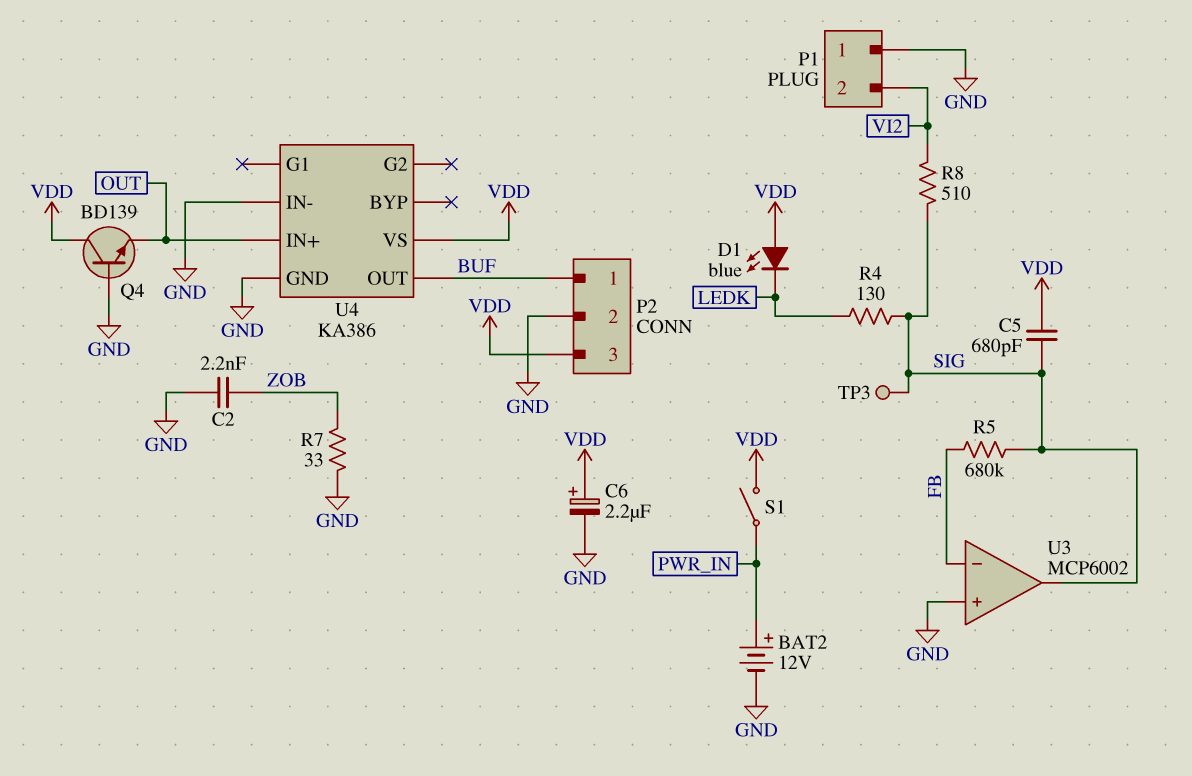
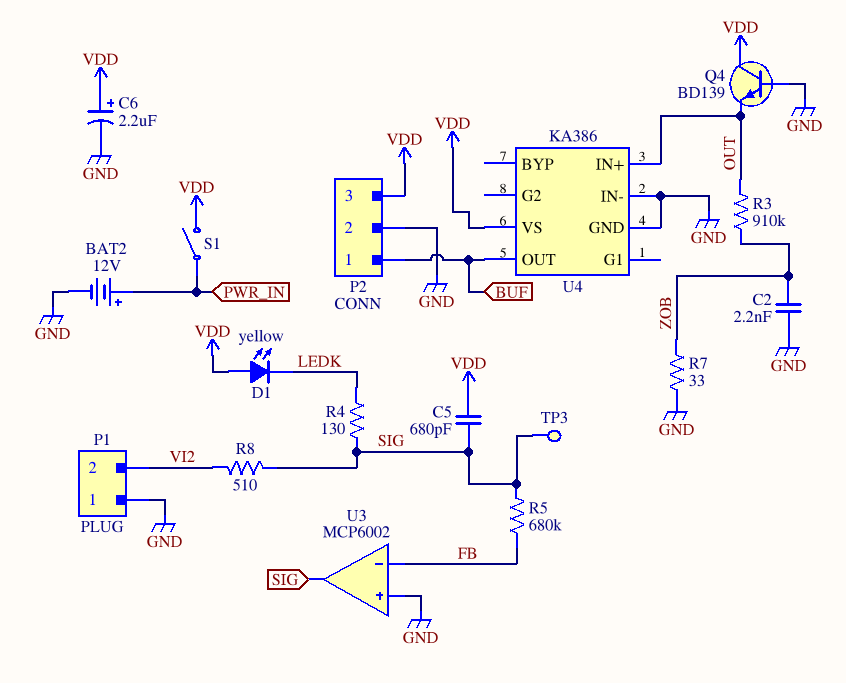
D1: LED blue (A VDD, K LEDK) -> LED yellow (A VDD, K LEDK)
R3: none -> 910k (OUT, ZOB)

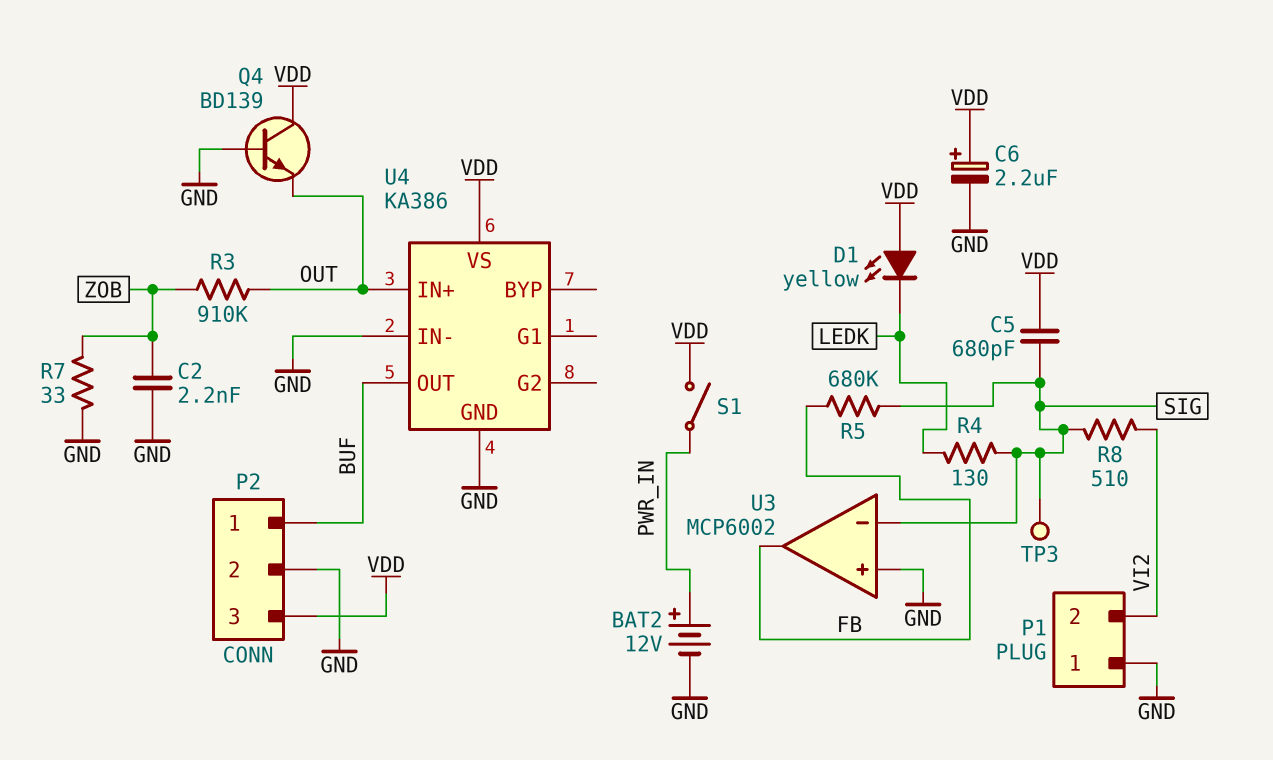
U3 pin in-: FB -> SIG
U3 pin out: SIG -> FB

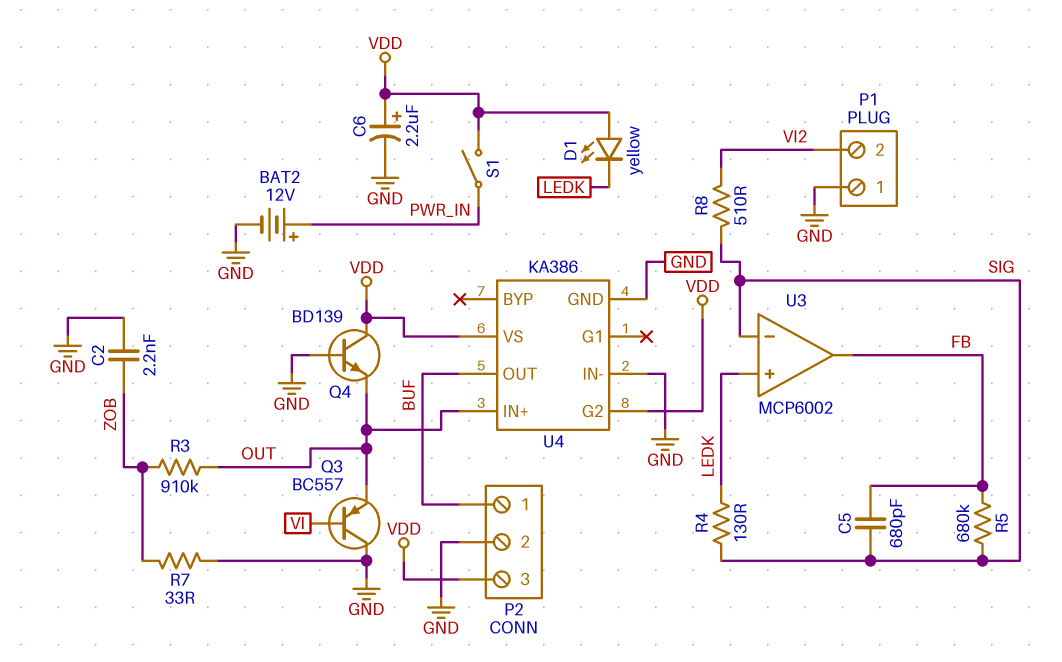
C5: 680pF (SIG, VDD) -> 680pF (FB, SIG)
Q3: none -> PNP BC557 (B VI, C GND, E OUT)
TP3: test point (SIG) -> none
U3 pin in+: GND -> LEDK
U4 pin G2: none -> VDD

